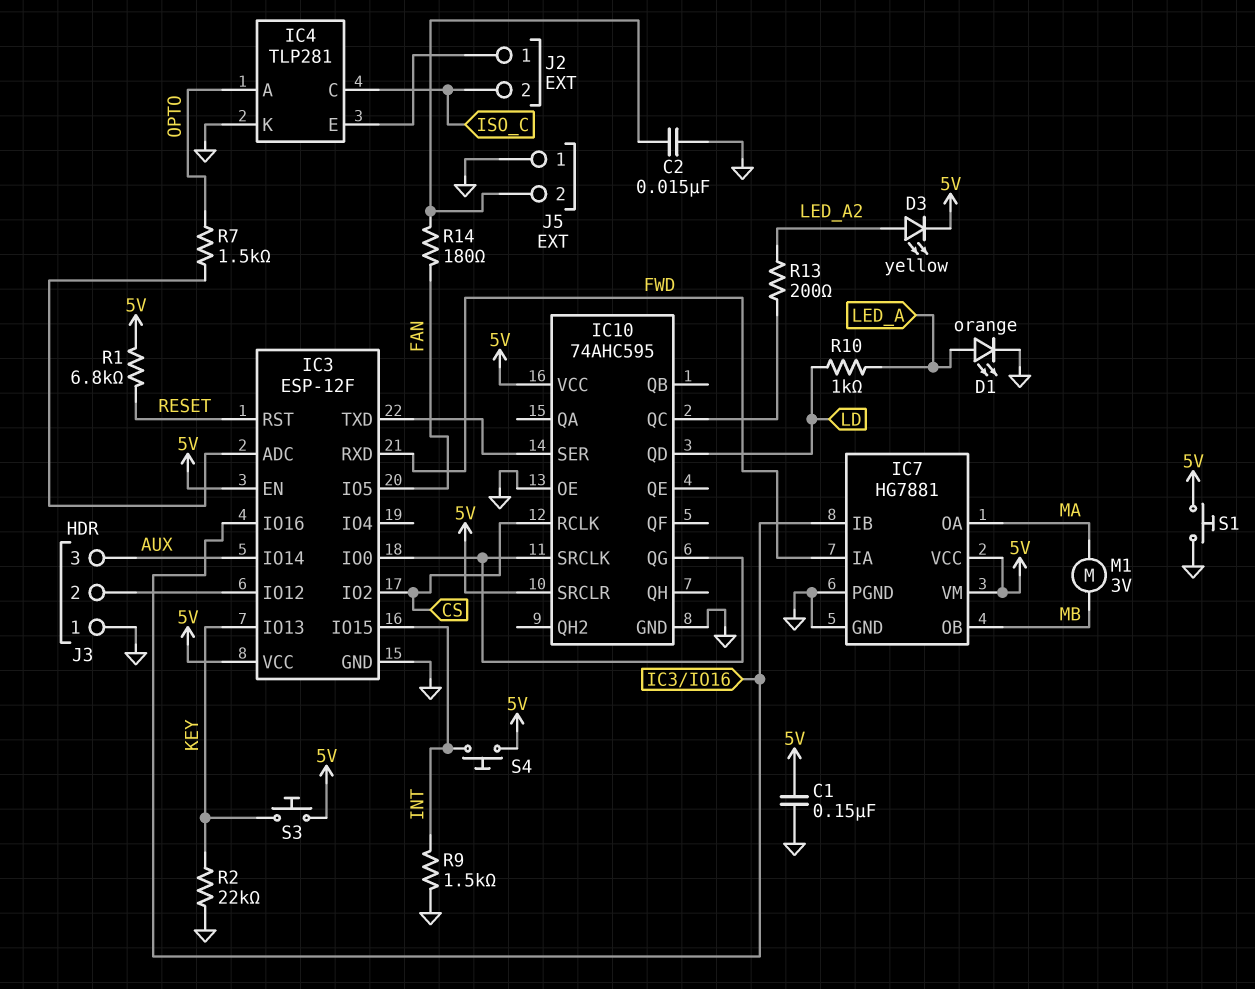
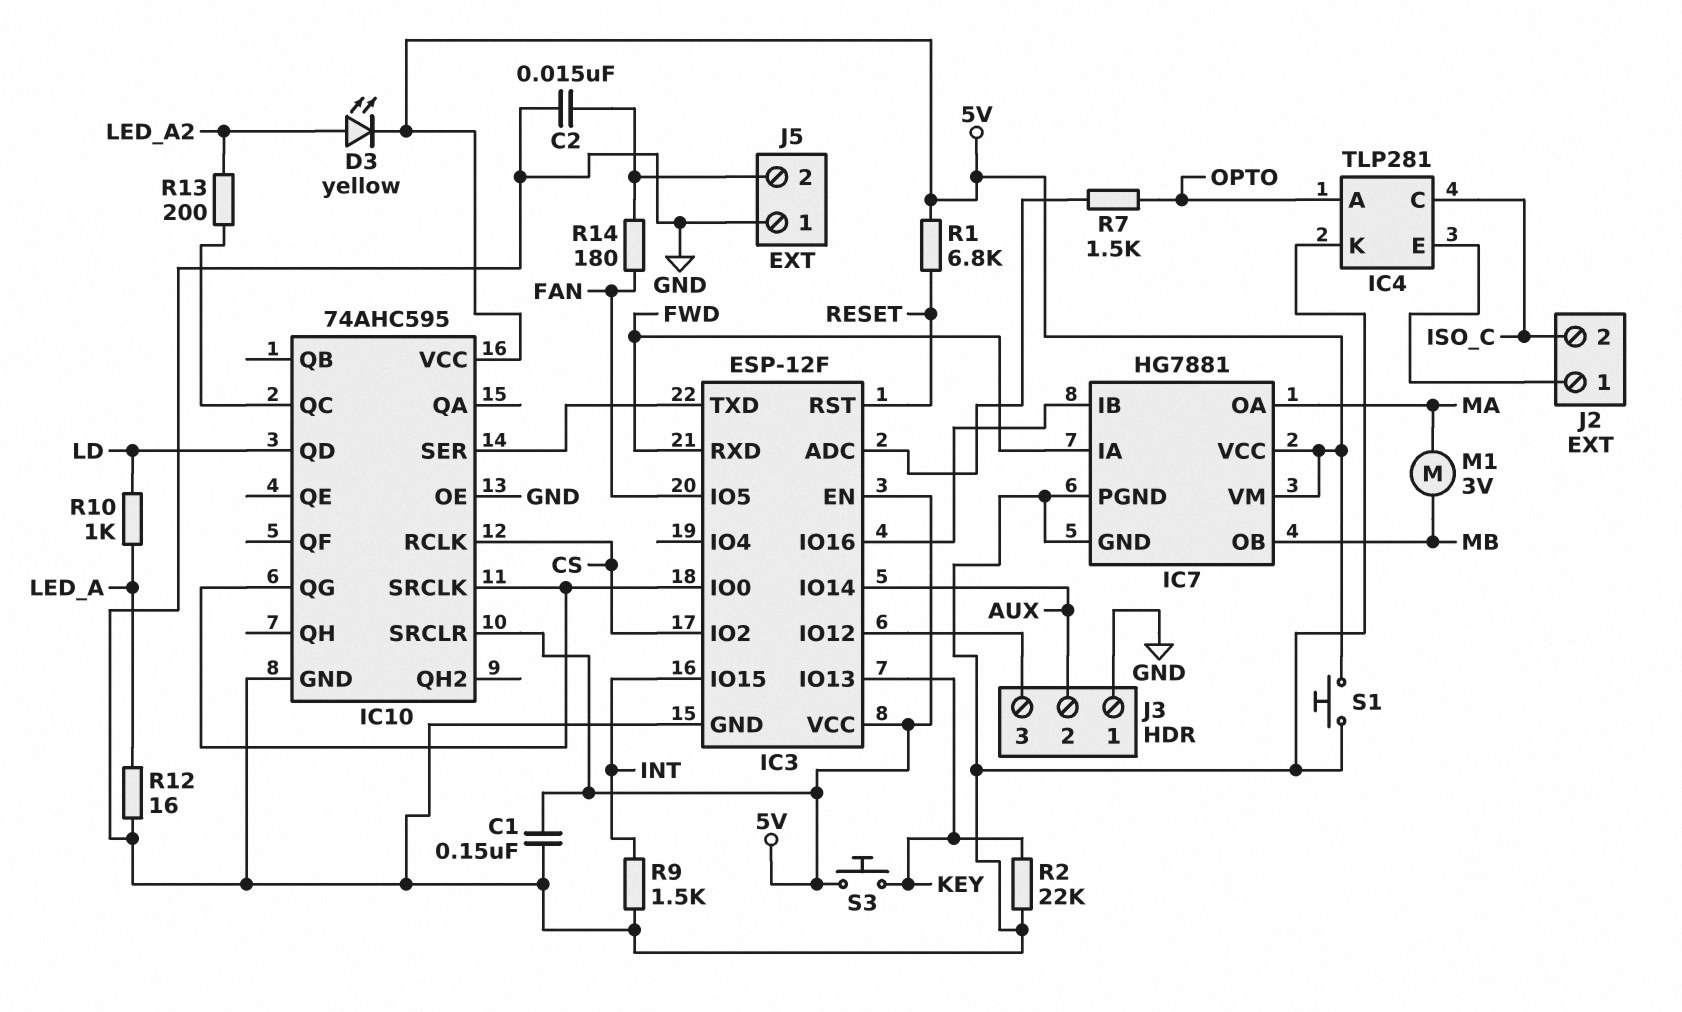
D1: LED orange (A LED_A, K GND) -> none
J3 pin 2: IC3/IO12 -> AUX
J3 pin 3: AUX -> IC3/IO12
R12: none -> 16 (GND, LED_A)
S4: button (5V, INT) -> none

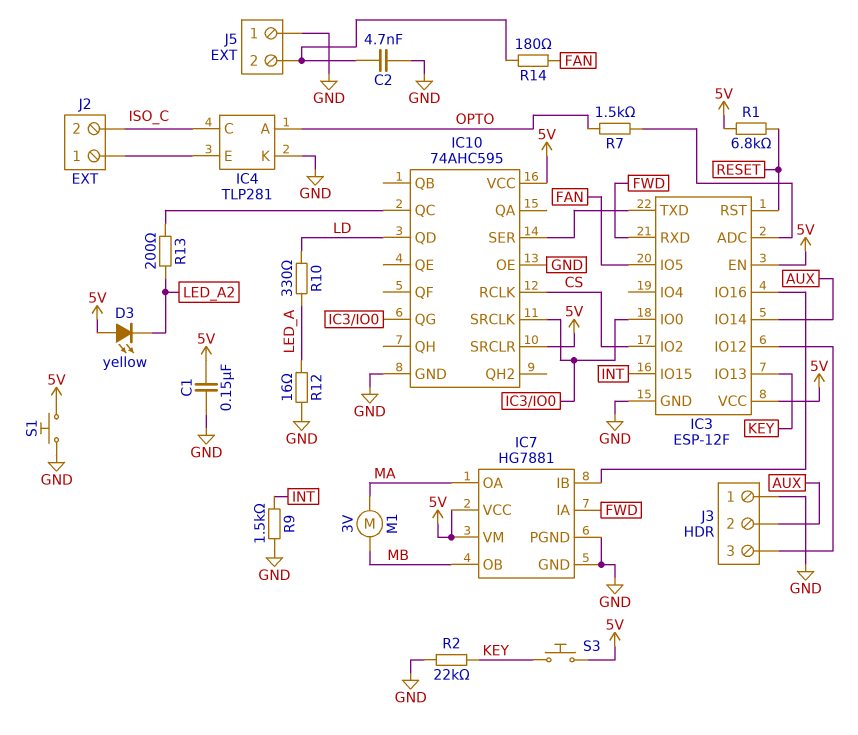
C2: 15nF (GND, J5/2) -> 4.7nF (GND, J5/2)
D3: LED yellow (A LED_A2, K 5V) -> LED yellow (A 5V, K LED_A2)
R10: 1k (LD, LED_A) -> 330 (LD, LED_A)

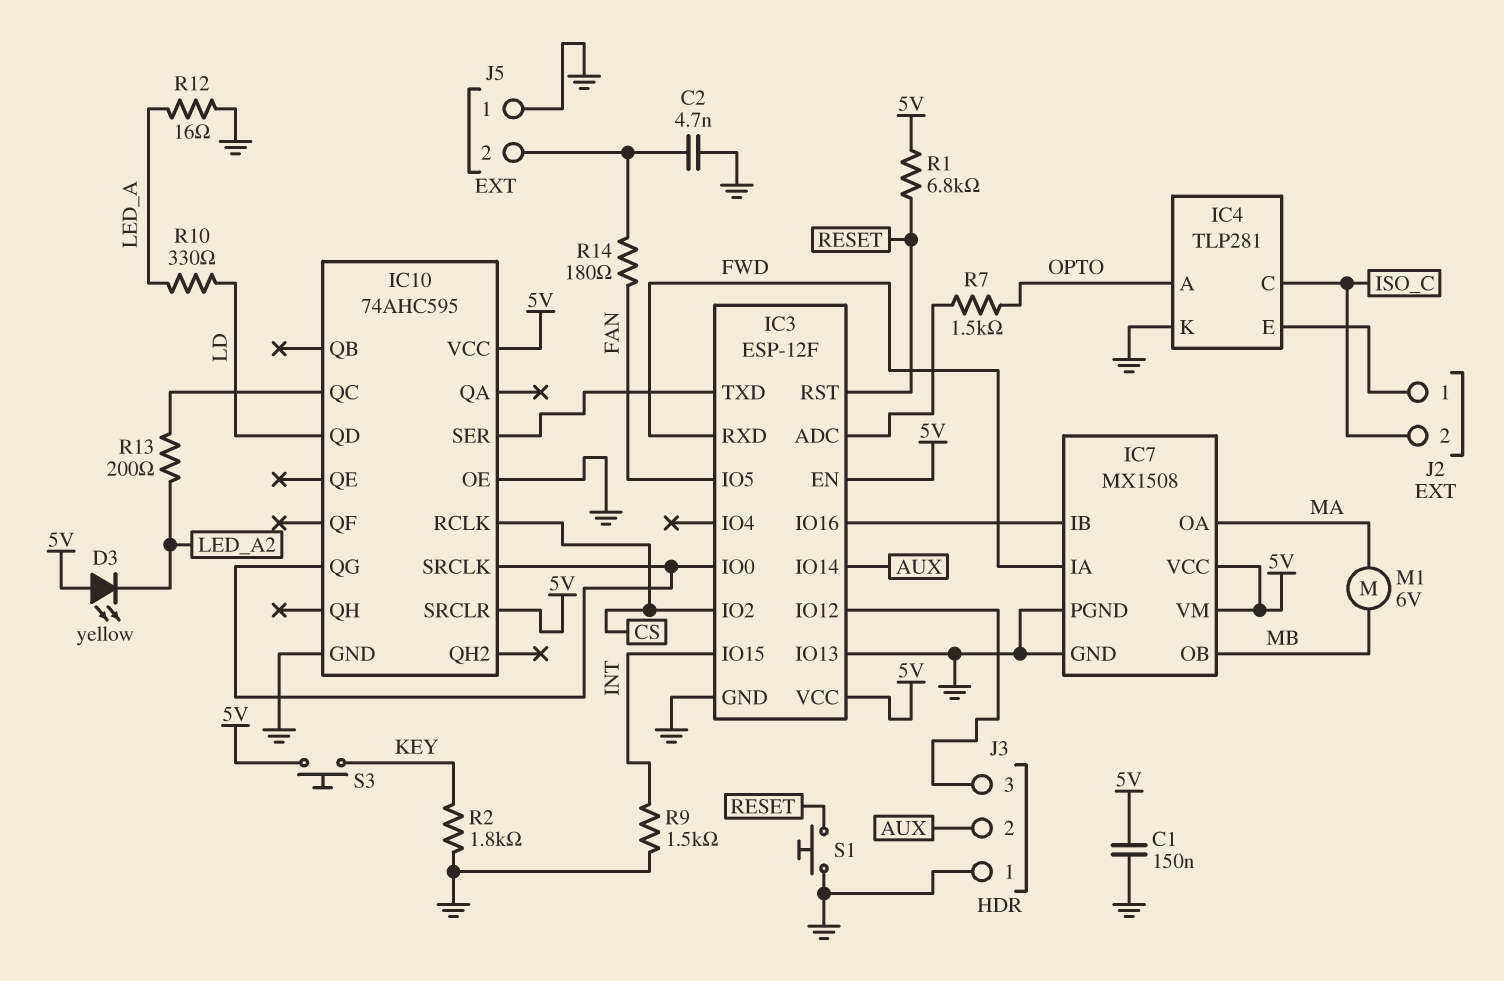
IC3 pin IO13: KEY -> GND
IC7: HG7881 -> MX1508
M1: motor 3V (MA, MB) -> motor 6V (MA, MB)
R2: 22k (GND, KEY) -> 1.8k (GND, KEY)
S1: button (5V, GND) -> button (GND, RESET)

